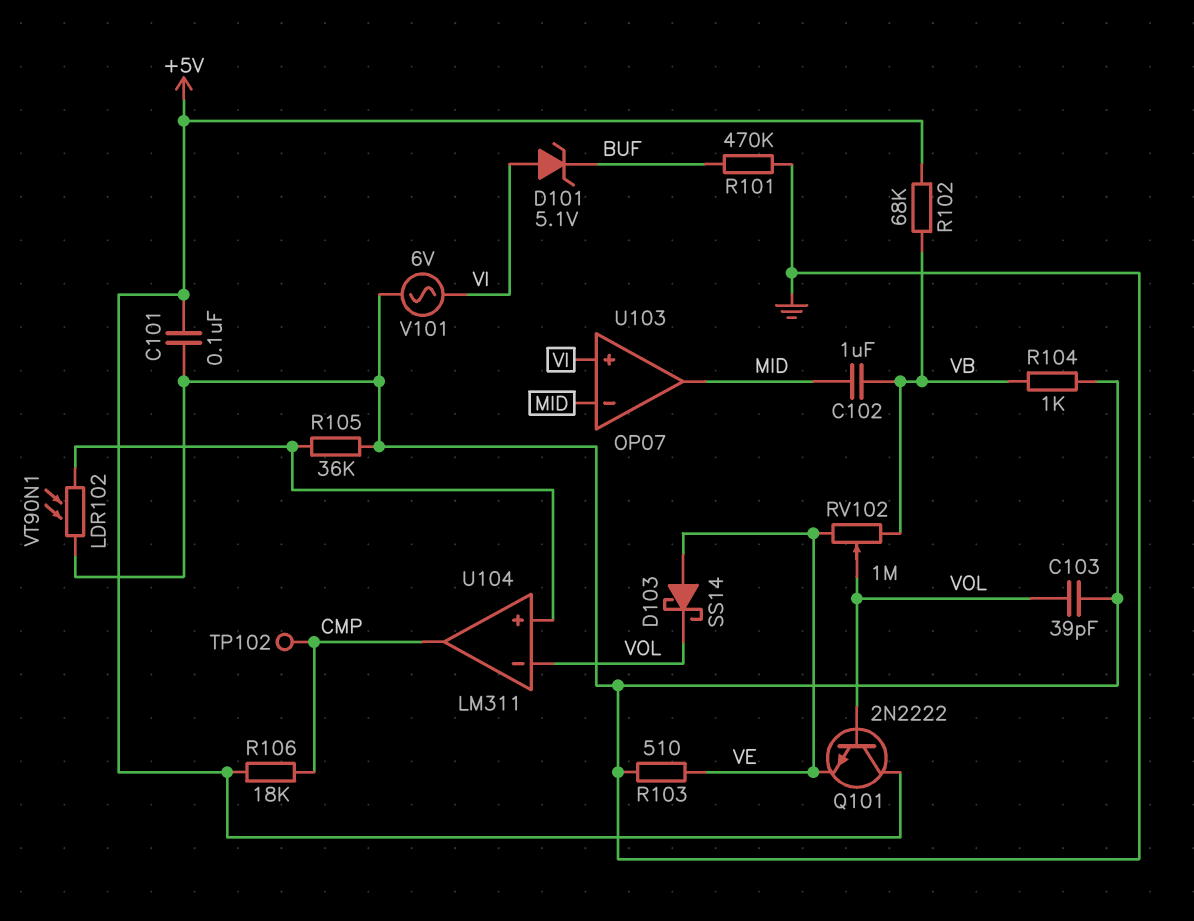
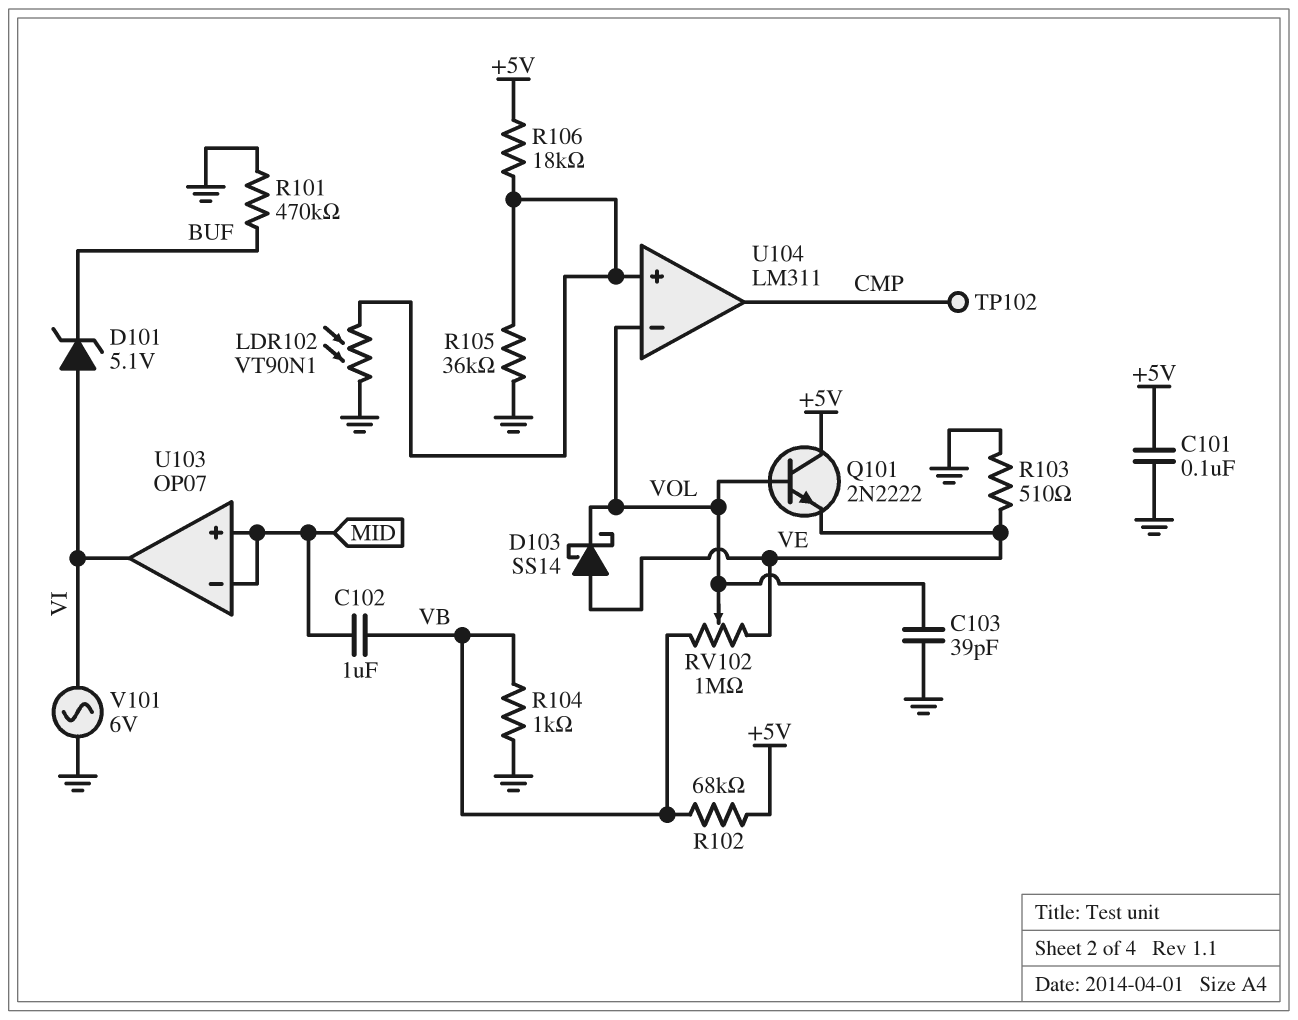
R106: 18k (+5V, CMP) -> 18k (+5V, U104/in+)
U103 pin in+: VI -> MID
U103 pin out: MID -> VI

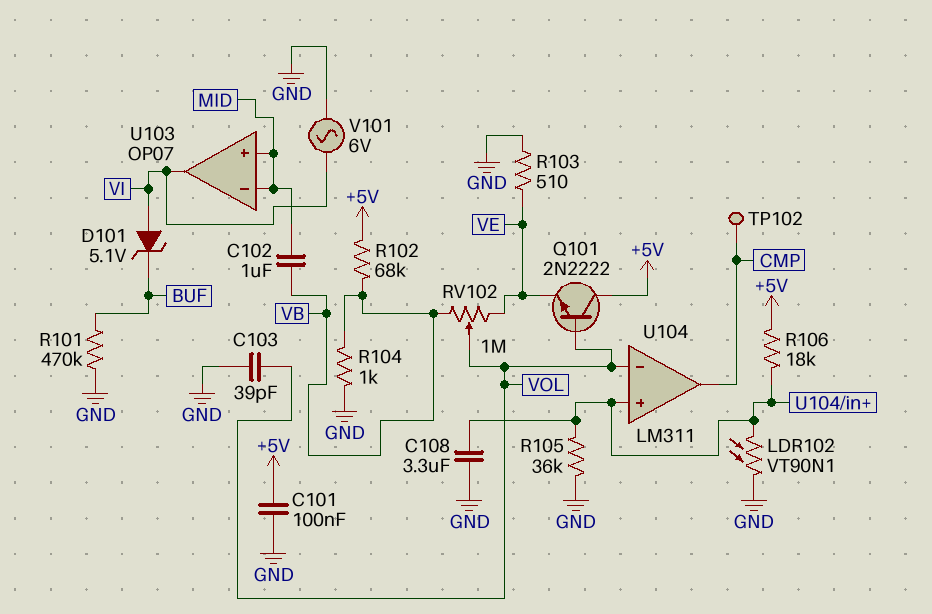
C108: none -> 3.3uF (GND, U104/in+)
D103: schottky SS14 (A VE, K VOL) -> none

